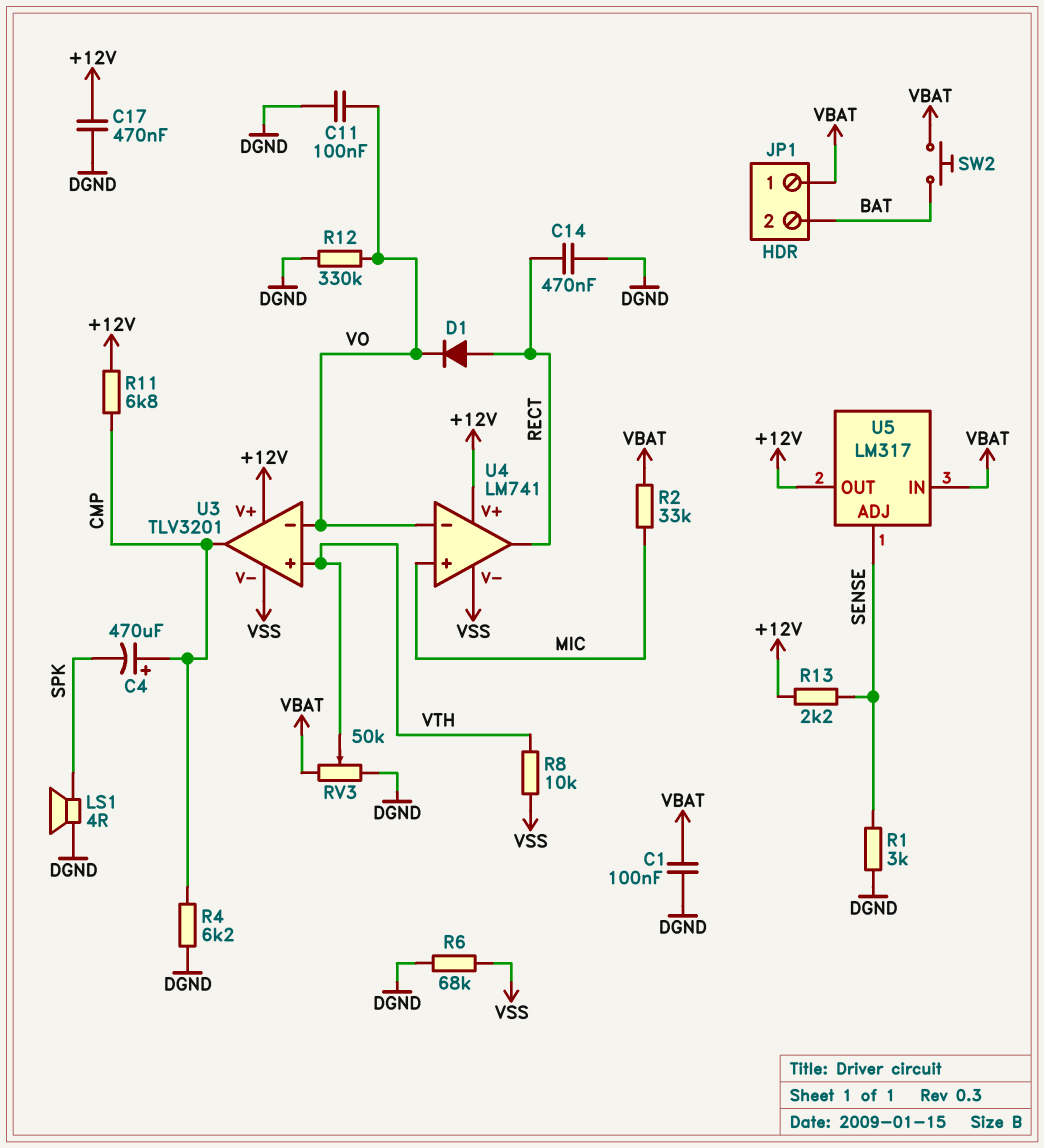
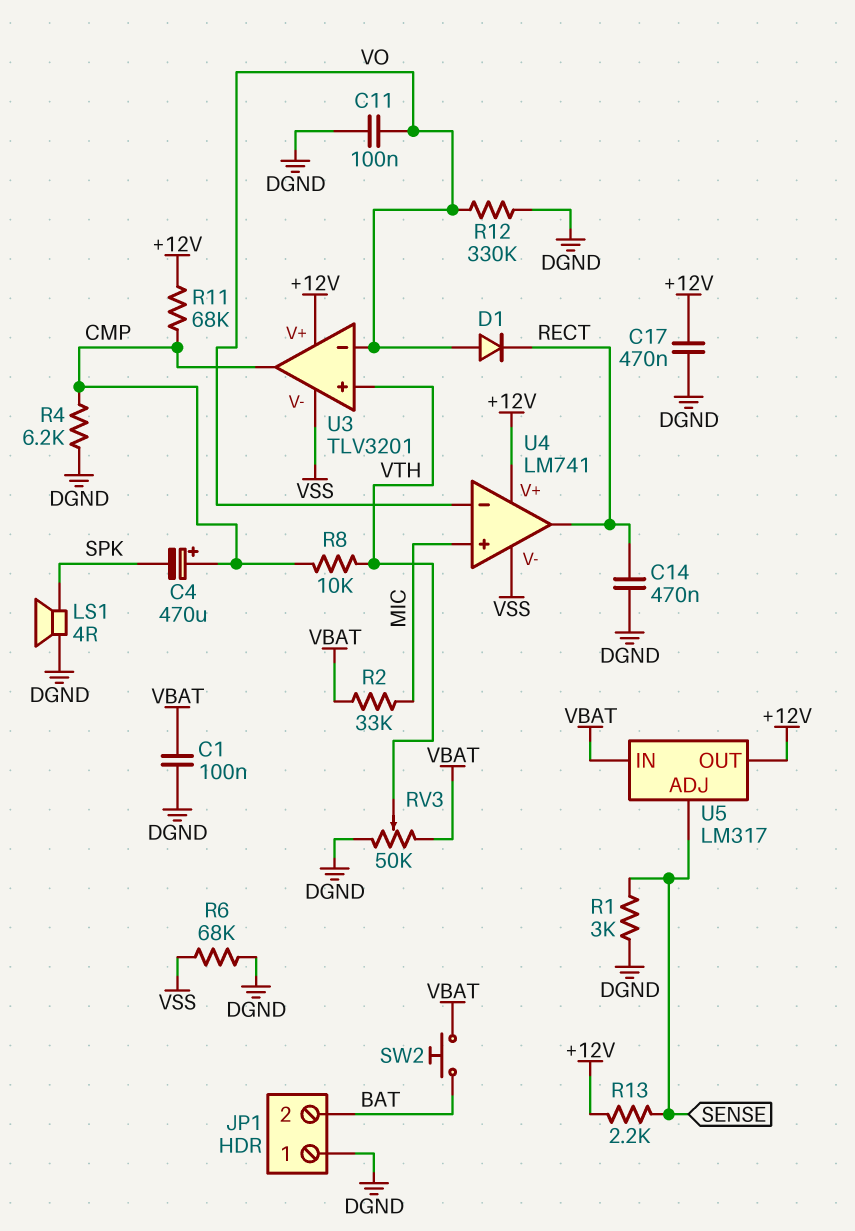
D1: diode (A RECT, K VO) -> diode (A VO, K RECT)
JP1 pin 1: VBAT -> DGND
R8: 10k (VSS, VTH) -> 10k (CMP, VTH)
R11: 6.8k (+12V, CMP) -> 68k (+12V, CMP)

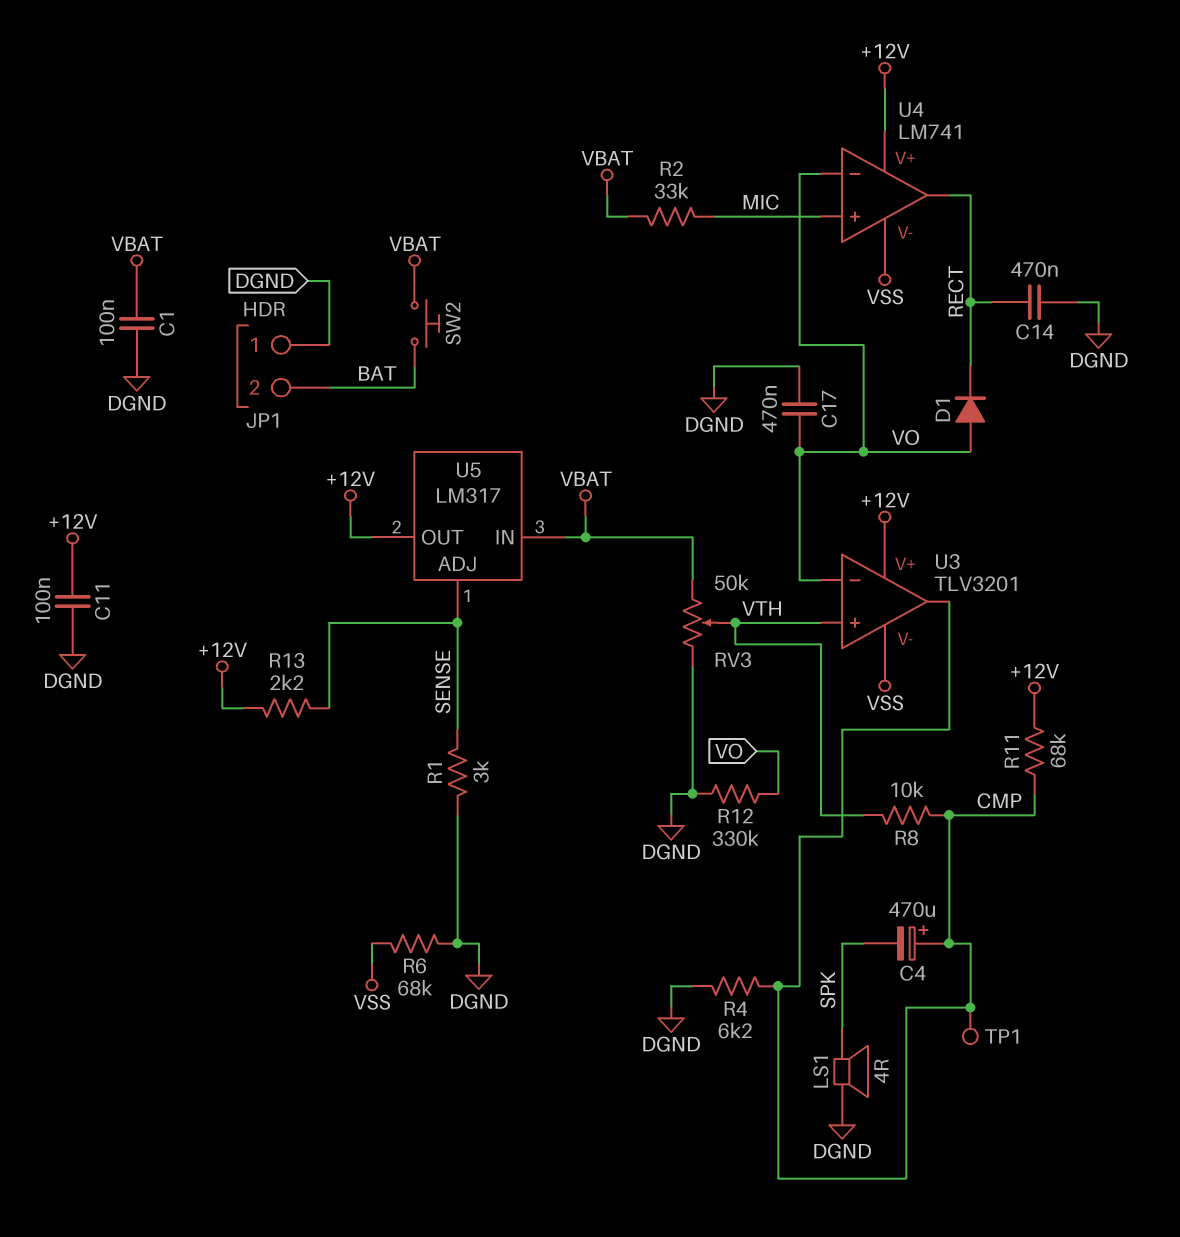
C11: 100nF (DGND, VO) -> 100nF (+12V, DGND)
C17: 470nF (+12V, DGND) -> 470nF (DGND, VO)
TP1: none -> test point (CMP)

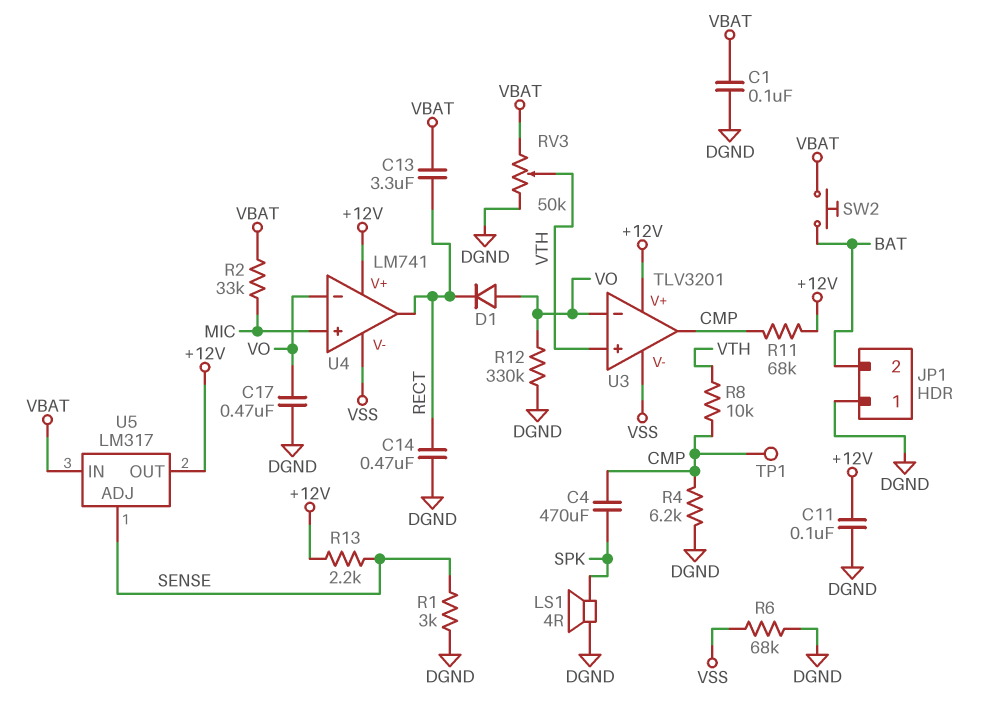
C4: 470uF (plus CMP, minus SPK) -> 470uF (CMP, SPK)
C13: none -> 3.3uF (RECT, VBAT)

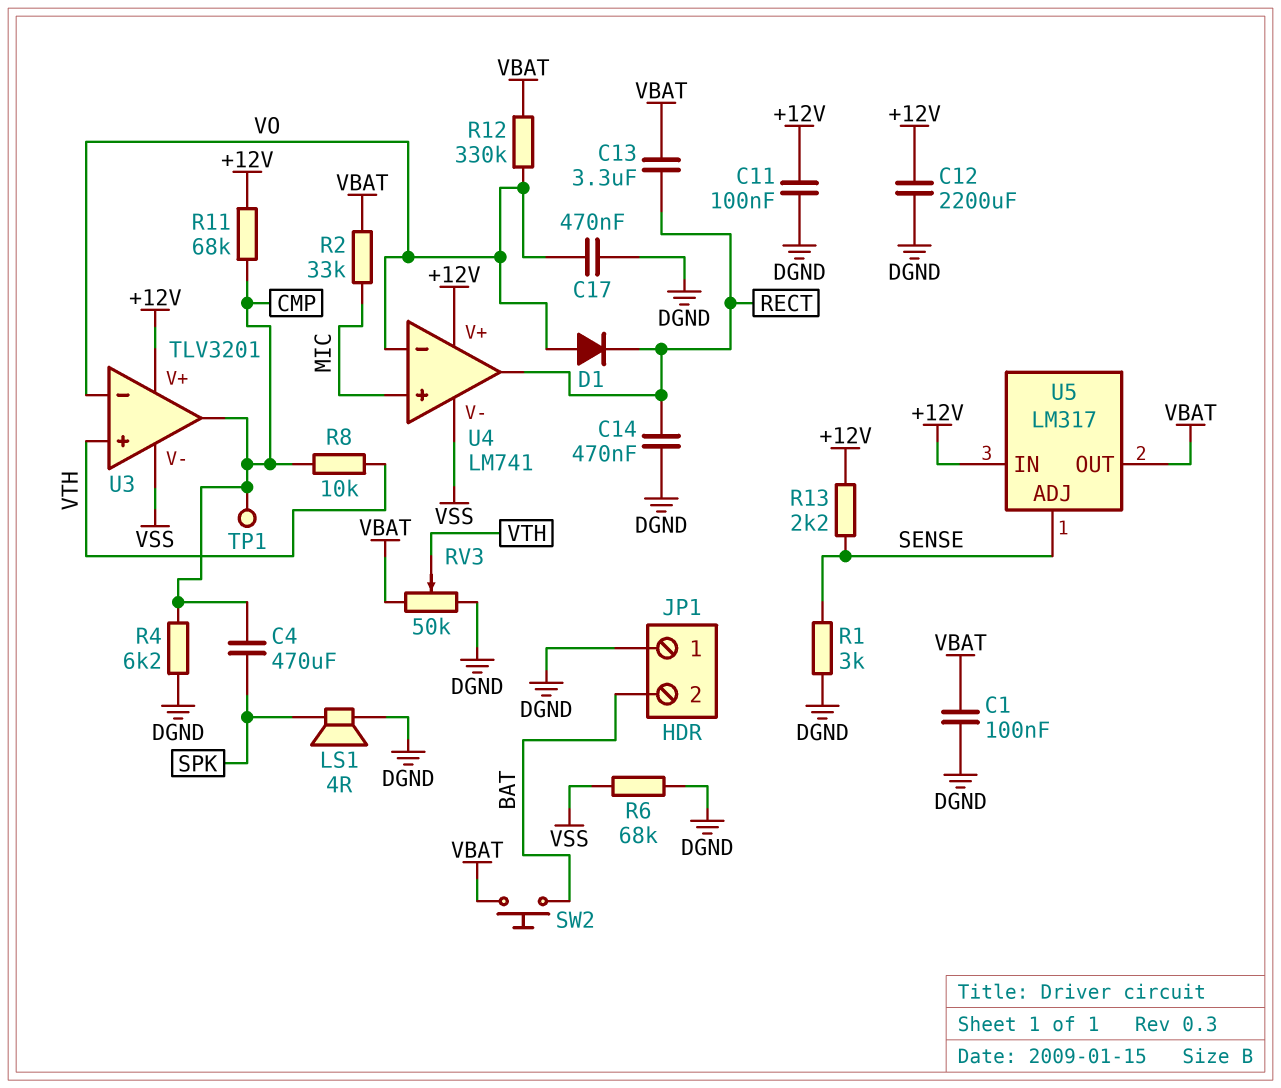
C12: none -> 2200uF (+12V, DGND)
R12: 330k (DGND, VO) -> 330k (VBAT, VO)
U5 pin IN: VBAT -> +12V
U5 pin OUT: +12V -> VBAT

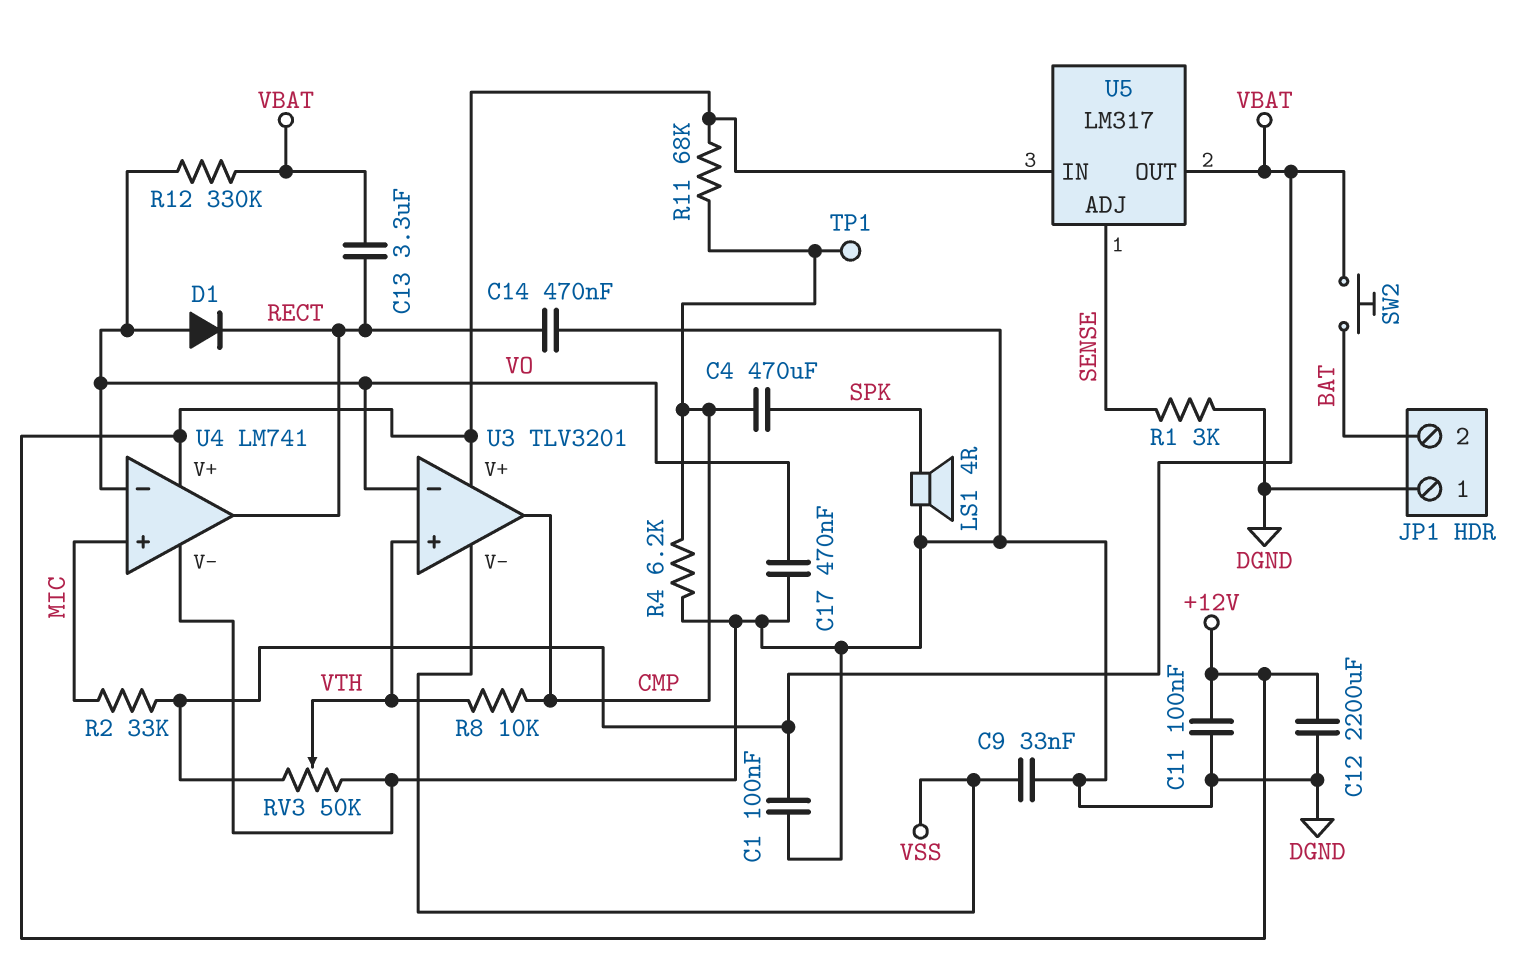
C9: none -> 33nF (DGND, VSS)
R6: 68k (DGND, VSS) -> none
R13: 2.2k (+12V, SENSE) -> none
U4 pin V-: VSS -> DGND

